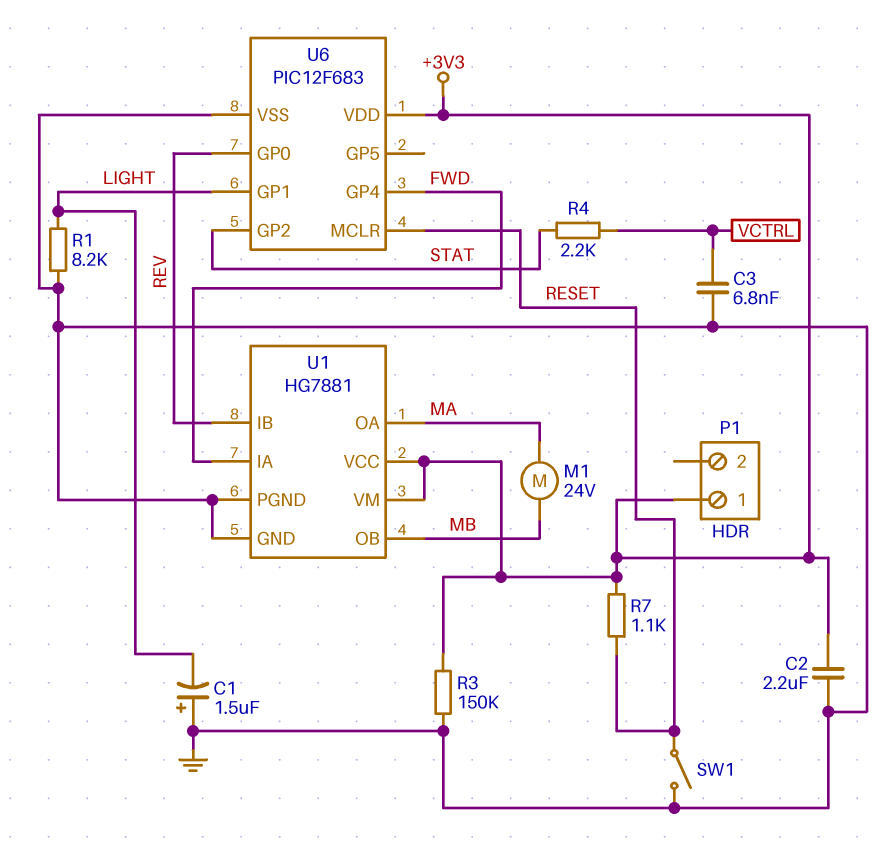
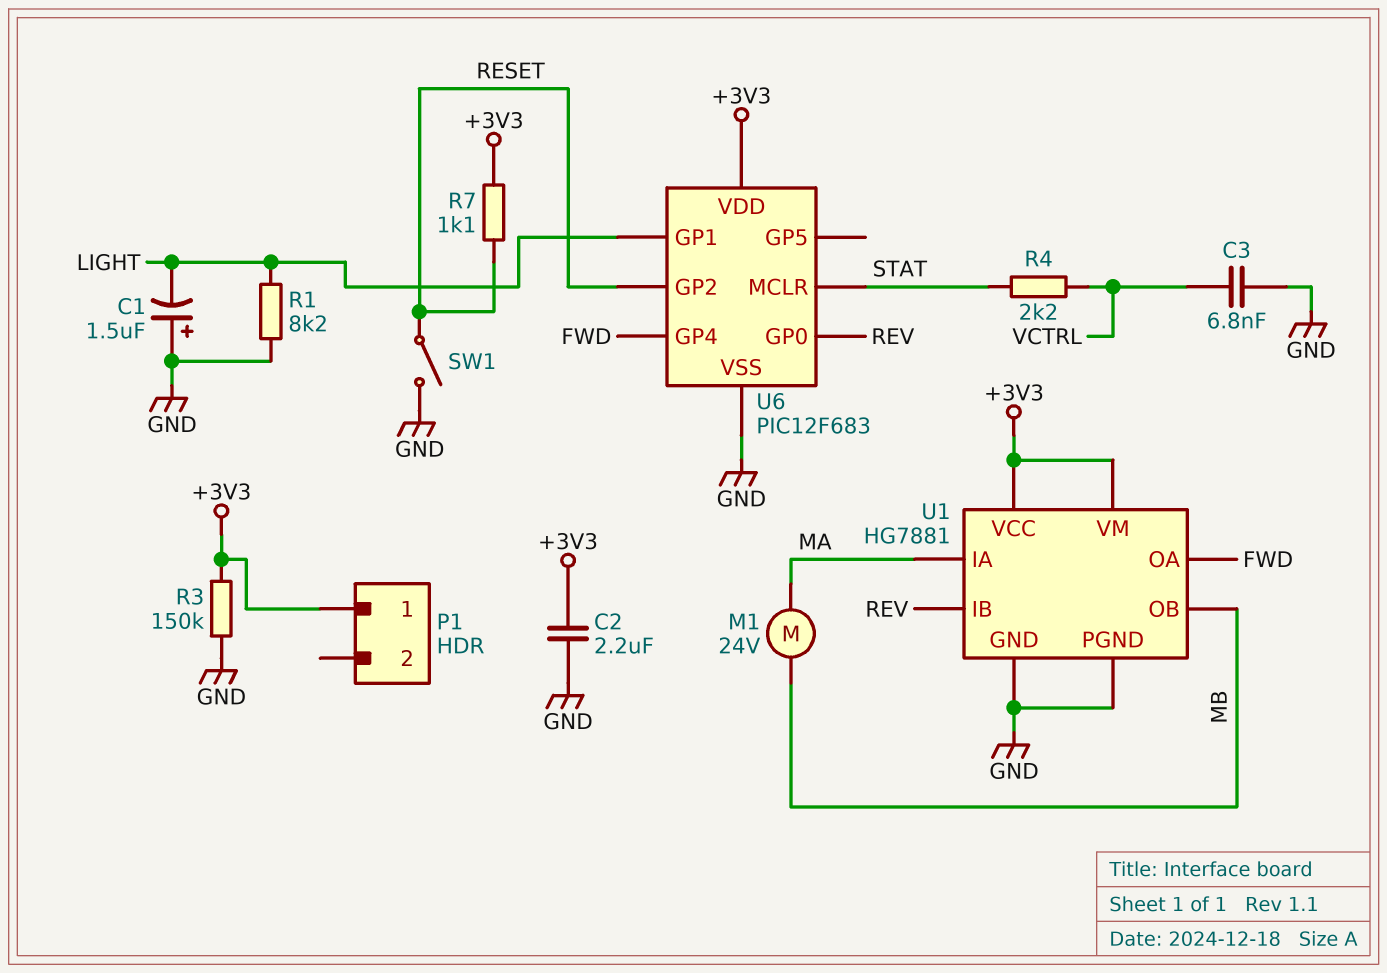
U1 pin IA: FWD -> MA
U1 pin OA: MA -> FWD
U6 pin GP2: STAT -> RESET
U6 pin MCLR: RESET -> STAT

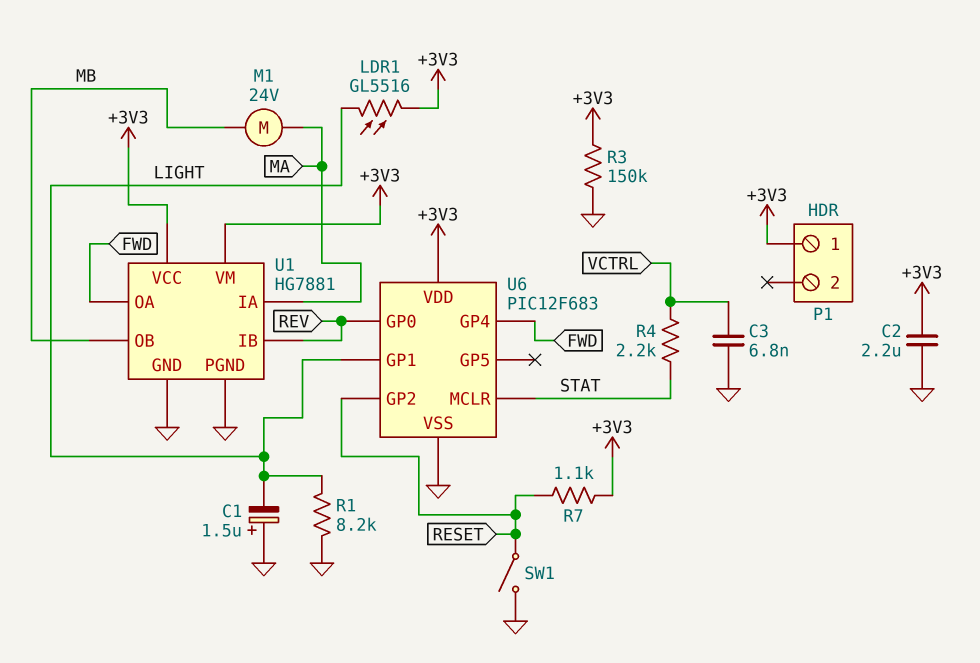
LDR1: none -> GL5516 (+3V3, LIGHT)

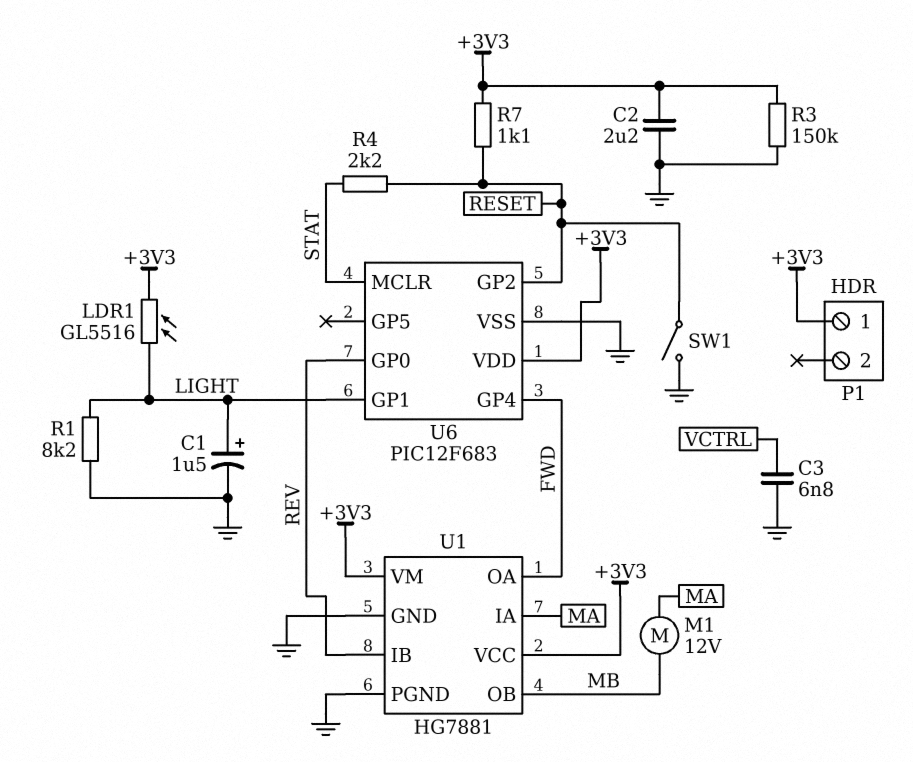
C1: 1.5uF (plus GND, minus LIGHT) -> 1.5uF (plus LIGHT, minus GND)
M1: motor 24V (MA, MB) -> motor 12V (MA, MB)
R4: 2.2k (STAT, VCTRL) -> 2.2k (RESET, STAT)

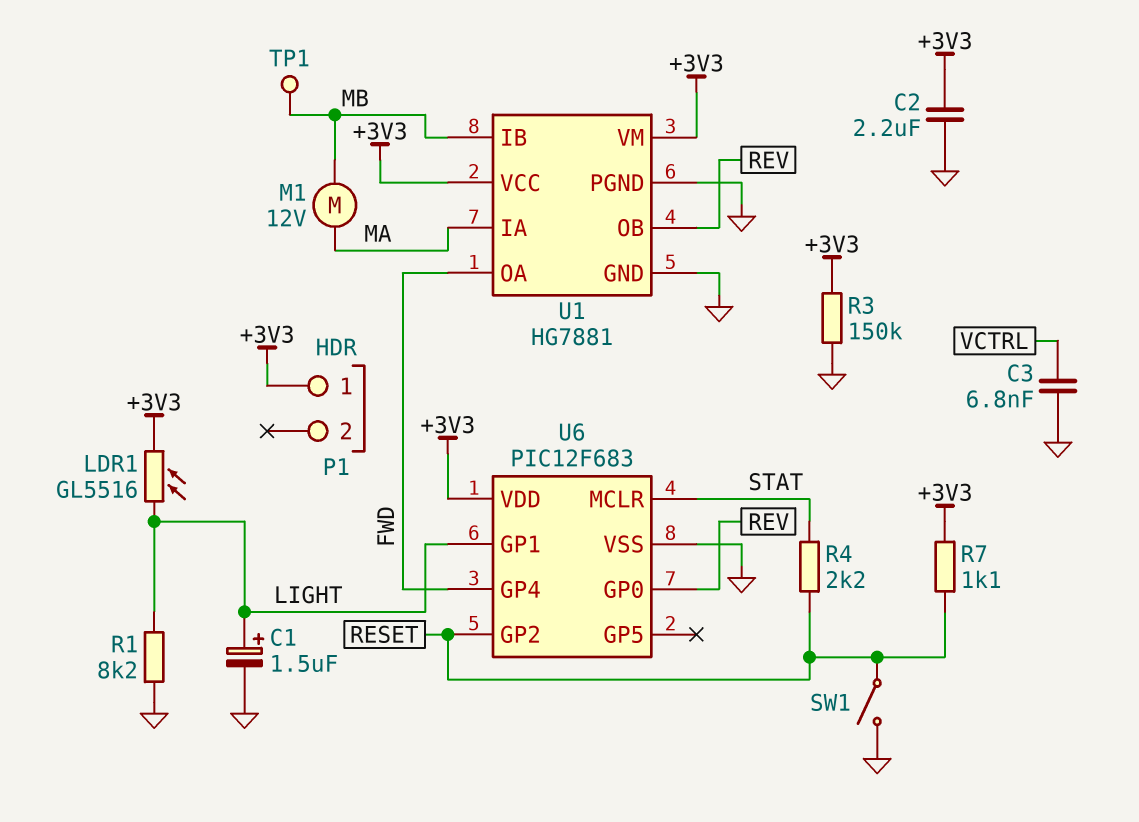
TP1: none -> test point (MB)
U1 pin IB: REV -> MB
U1 pin OB: MB -> REV

